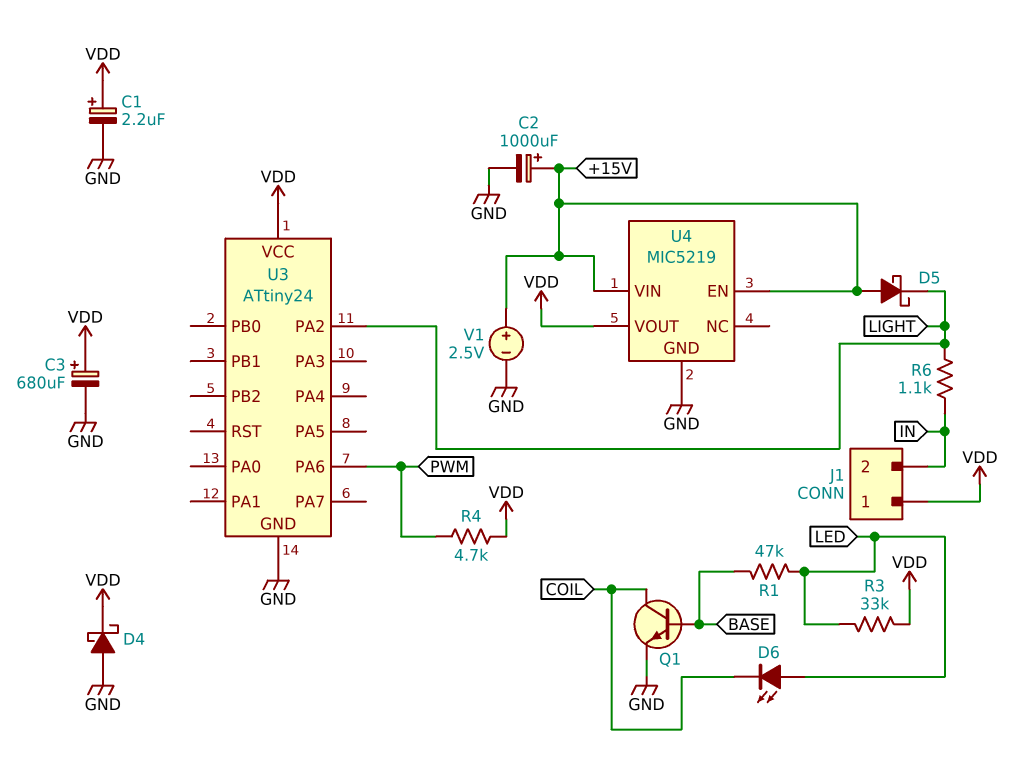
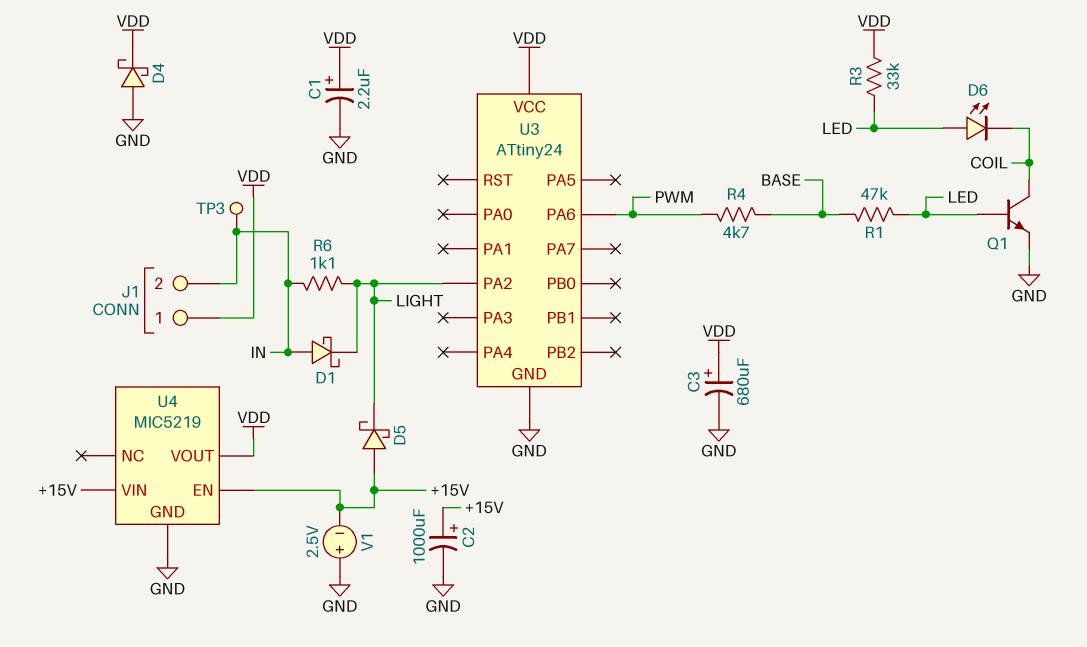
D1: none -> schottky (A IN, K LIGHT)
Q1: NPN (B BASE, C COIL, E GND) -> NPN (B LED, C COIL, E GND)
R4: 4.7k (PWM, VDD) -> 4.7k (BASE, PWM)
TP3: none -> test point (IN)
V1: 2.5V (plus +15V, minus GND) -> 2.5V (plus GND, minus +15V)

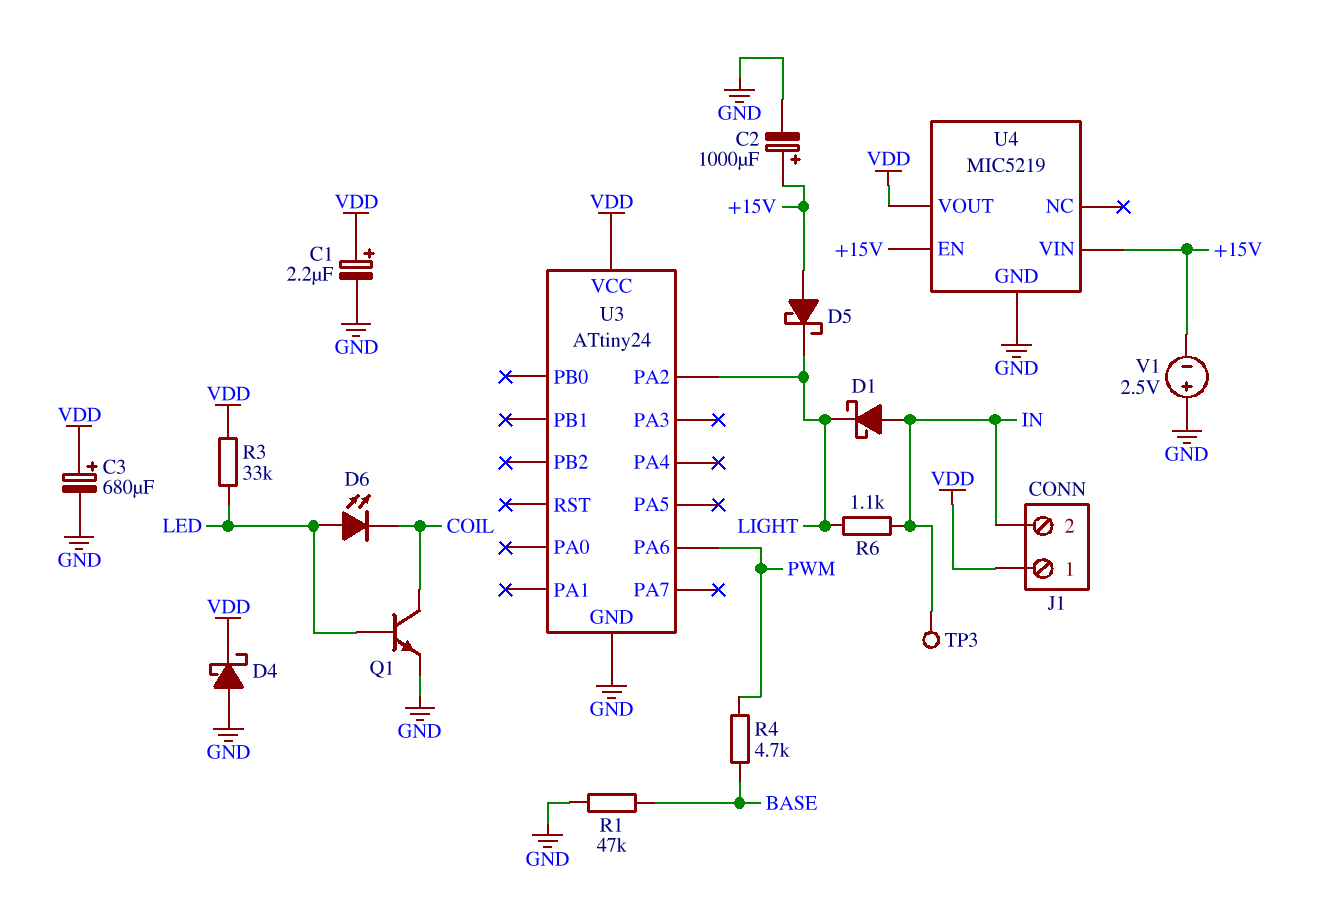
R1: 47k (BASE, LED) -> 47k (BASE, GND)

